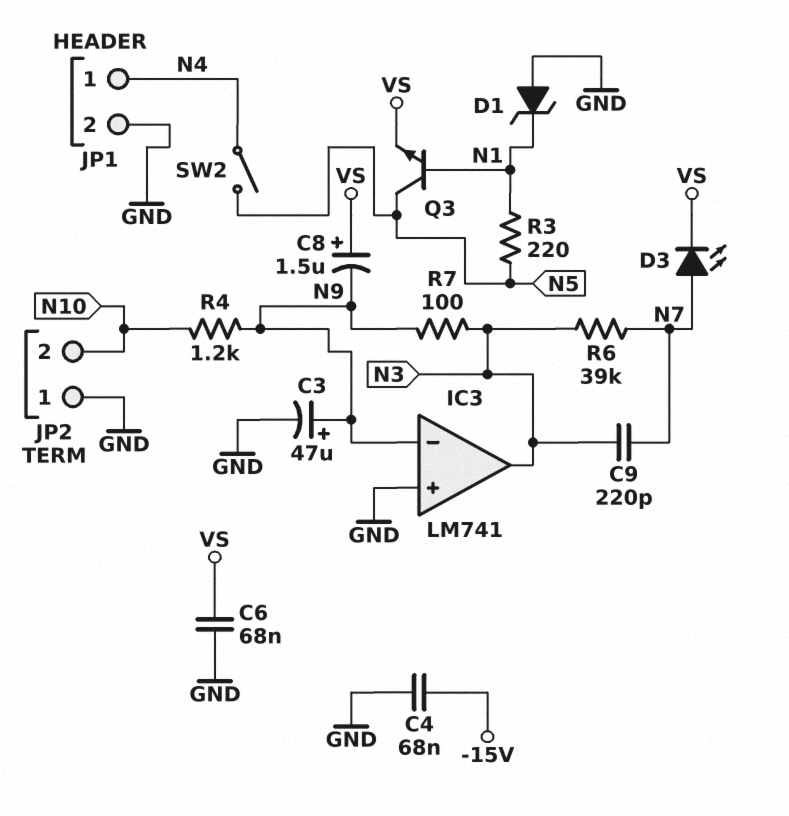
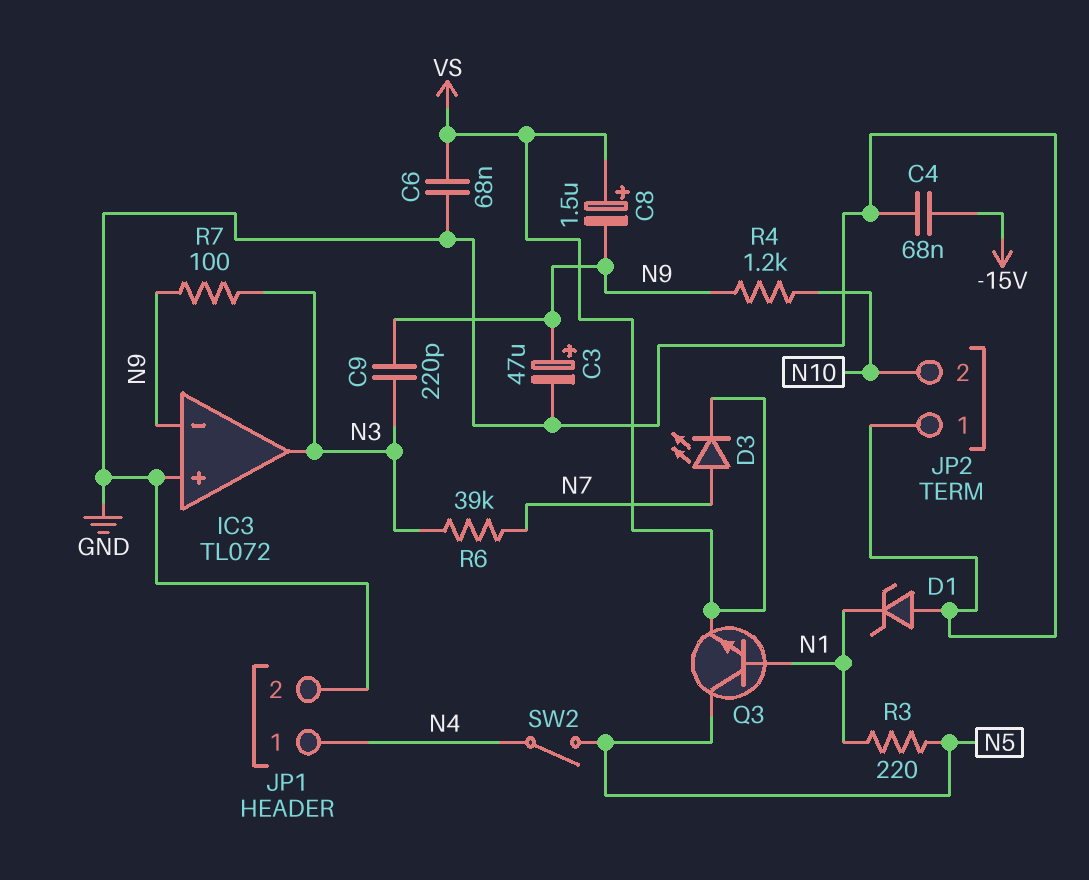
C9: 220pF (N3, N7) -> 220pF (N3, N9)
IC3: LM741 -> TL072

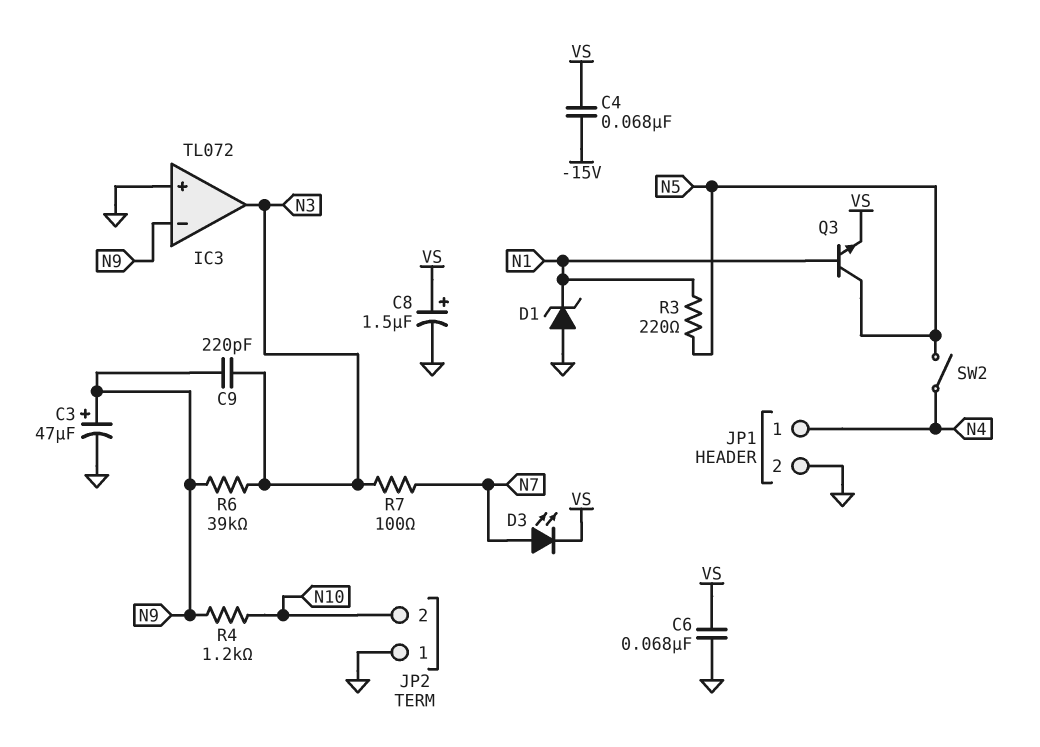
C4: 68nF (-15V, GND) -> 68nF (-15V, VS)
C8: 1.5uF (plus VS, minus N9) -> 1.5uF (plus VS, minus GND)
R6: 39k (N3, N7) -> 39k (N3, N9)
R7: 100 (N3, N9) -> 100 (N3, N7)

